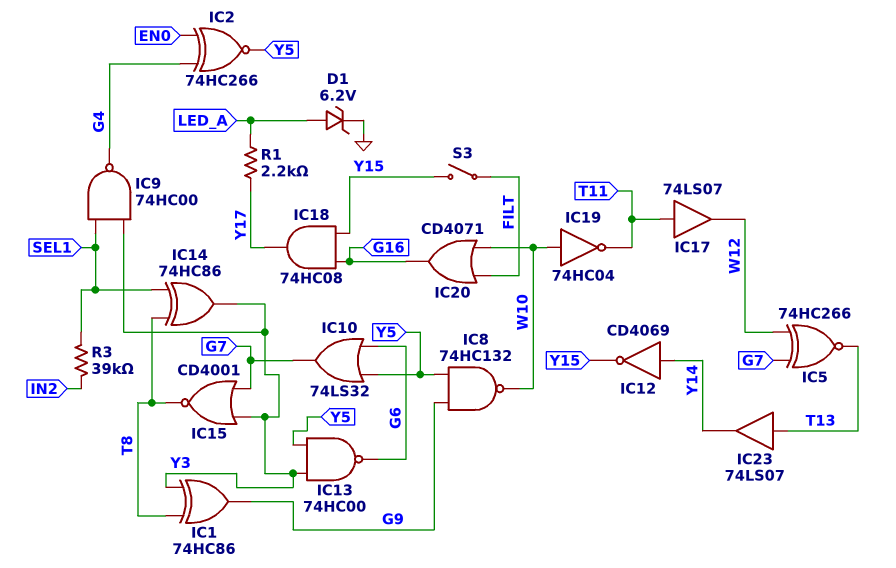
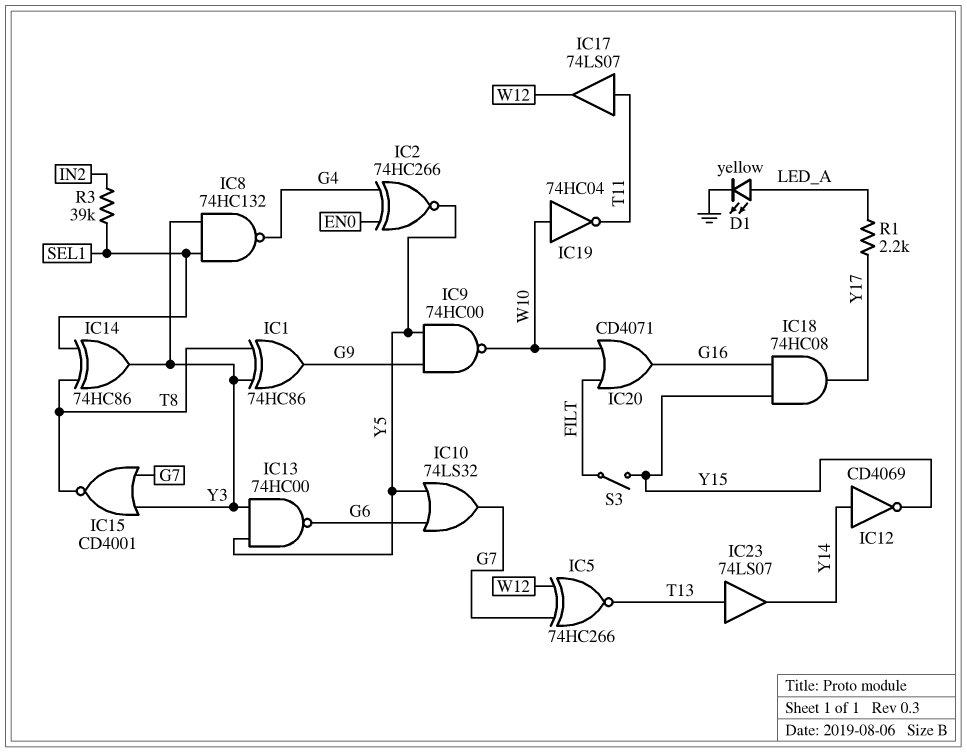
D1: zener 6.2V (A LED_A, K GND) -> LED yellow (A LED_A, K GND)
IC8: NAND 74HC132 (in G9, in Y5, out W10) -> NAND 74HC132 (in SEL1, in Y3, out G4)
IC9: NAND 74HC00 (in SEL1, in Y3, out G4) -> NAND 74HC00 (in G9, in Y5, out W10)

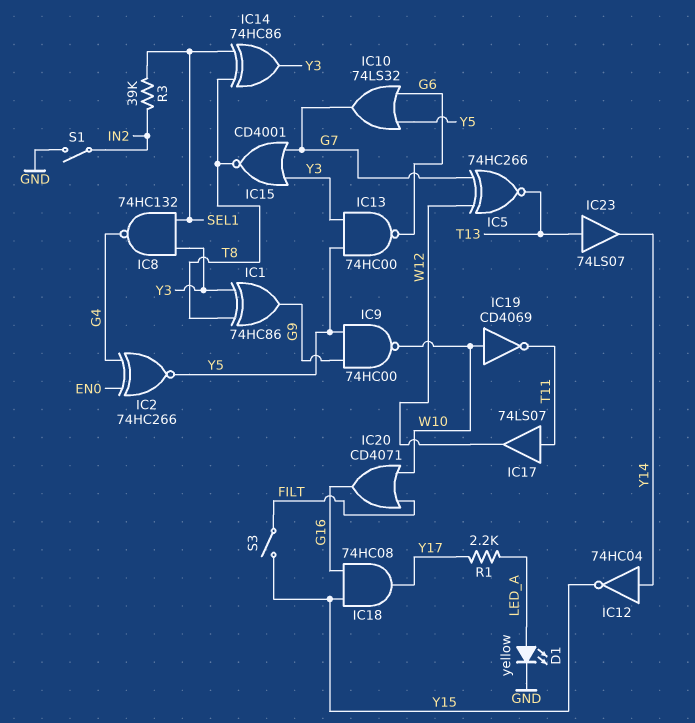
IC12: NOT CD4069 (in Y14, out Y15) -> NOT 74HC04 (in Y14, out Y15)
IC19: NOT 74HC04 (in W10, out T11) -> NOT CD4069 (in W10, out T11)
S1: none -> switch (GND, IN2)

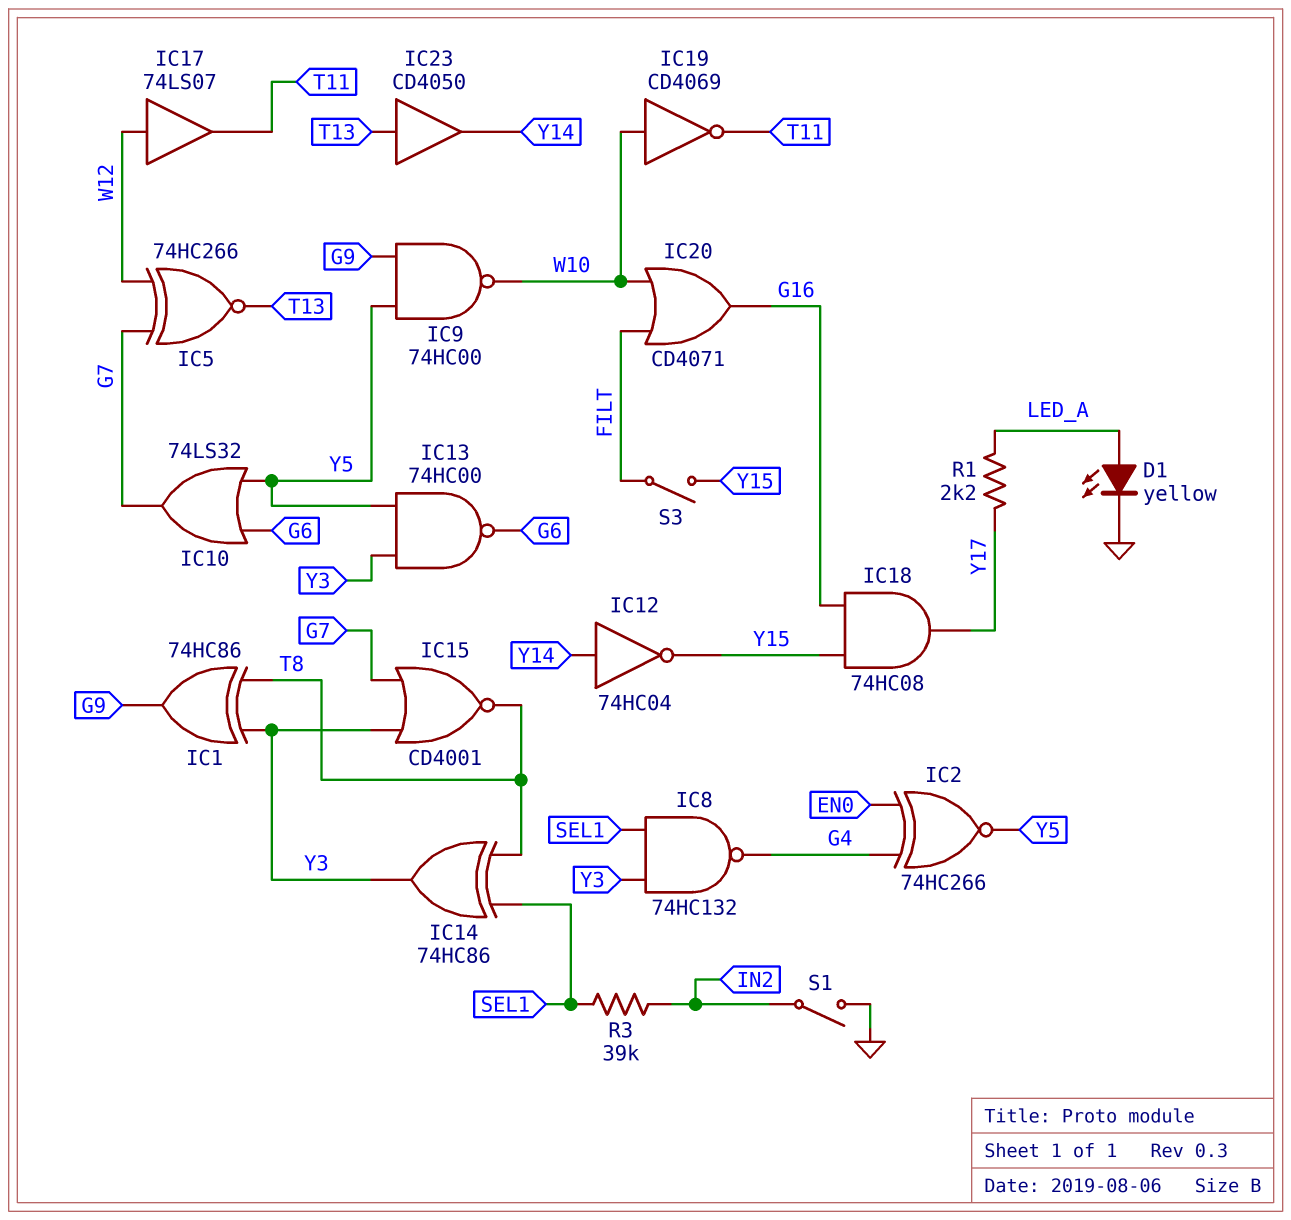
IC17: buffer 74LS07 (in T11, out W12) -> buffer 74LS07 (in W12, out T11)
IC23: buffer 74LS07 (in T13, out Y14) -> buffer CD4050 (in T13, out Y14)

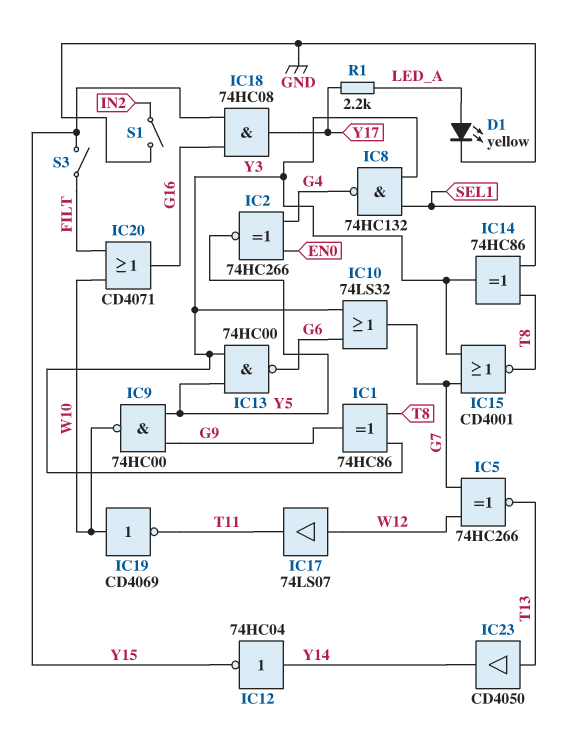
IC10: OR 74LS32 (in G6, in Y5, out G7) -> OR 74LS32 (in G6, in Y3, out G7)
R3: 39k (IN2, SEL1) -> none

